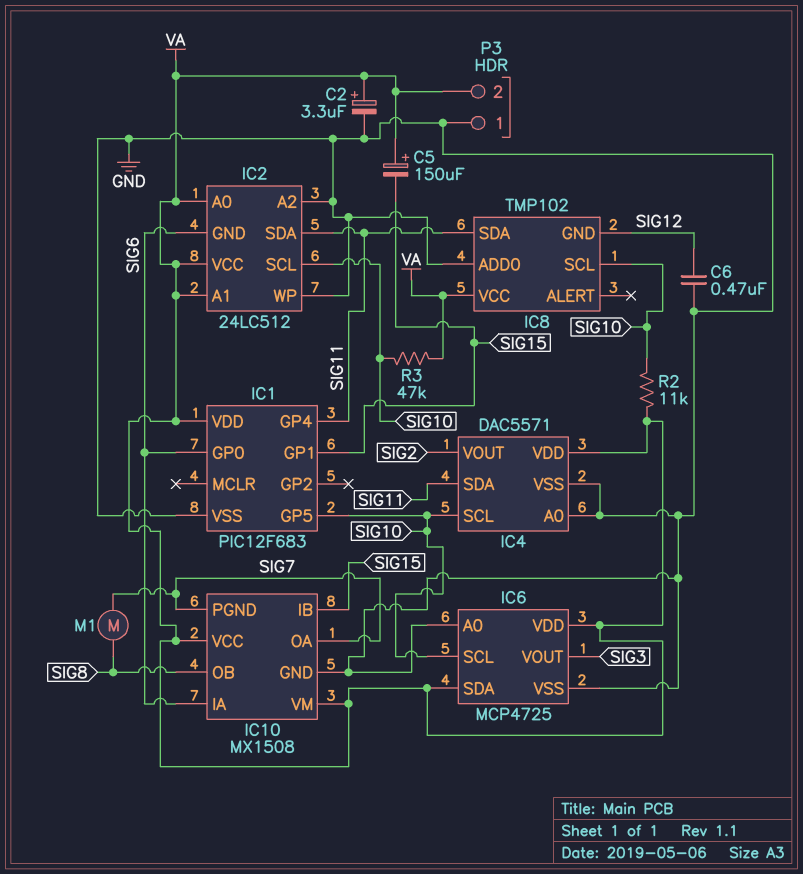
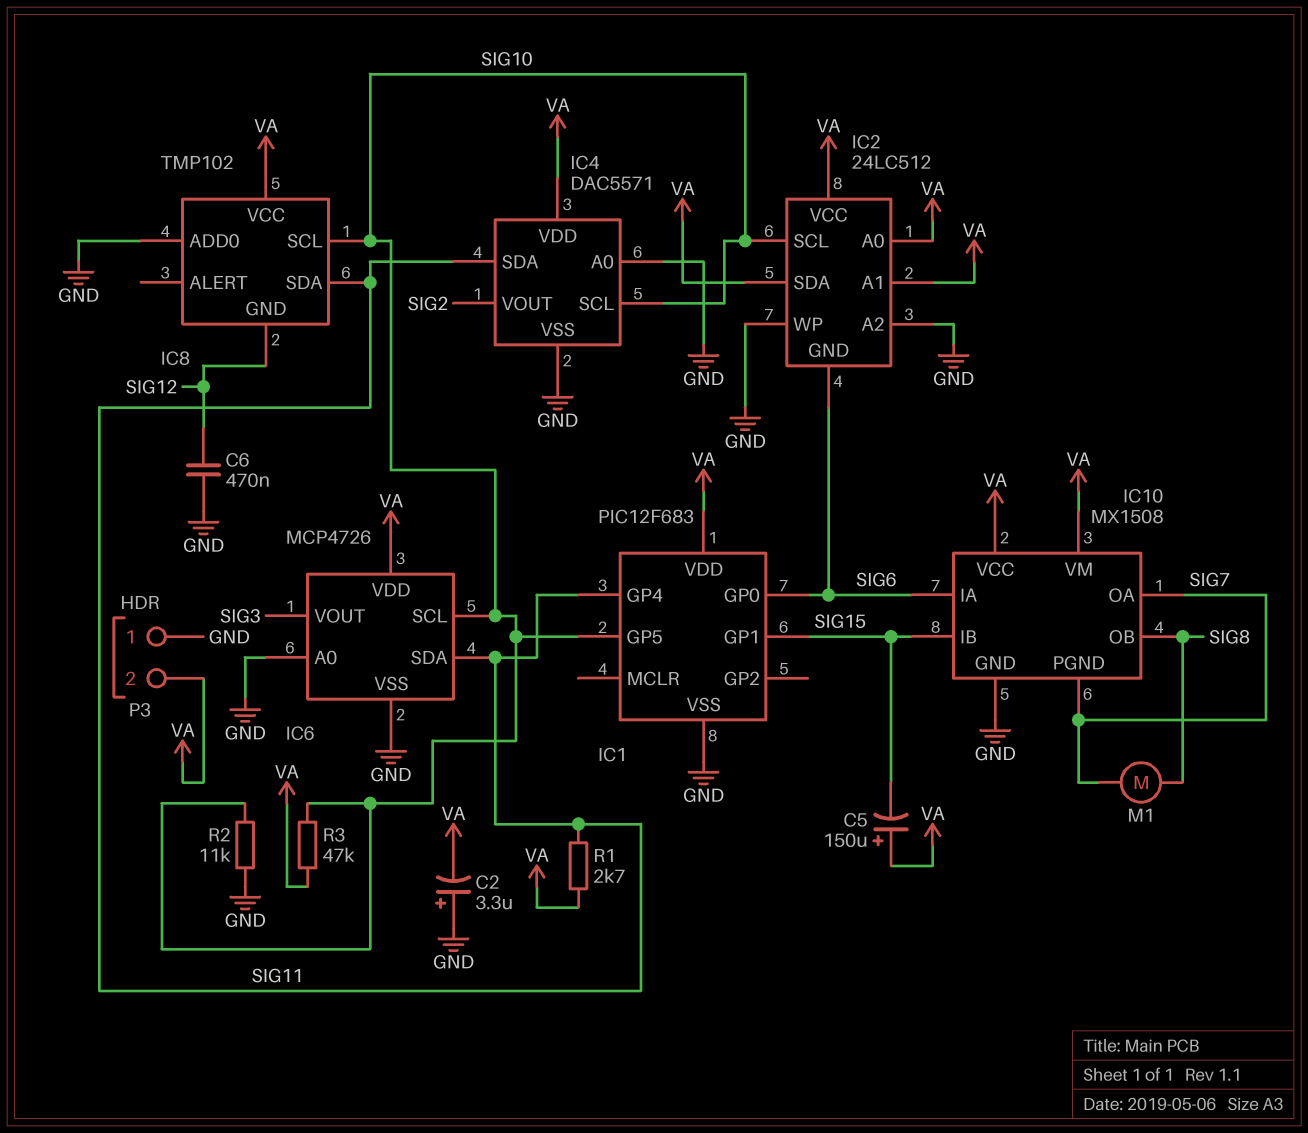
C2: 3.3uF (plus VA, minus GND) -> 3.3uF (plus GND, minus VA)
IC2 pin SDA: SIG11 -> VA
IC6: MCP4725 -> MCP4726
IC6 pin SDA: VA -> SIG11
R1: none -> 2.7k (SIG11, VA)
R2: 11k (SIG10, VA) -> 11k (GND, SIG10)

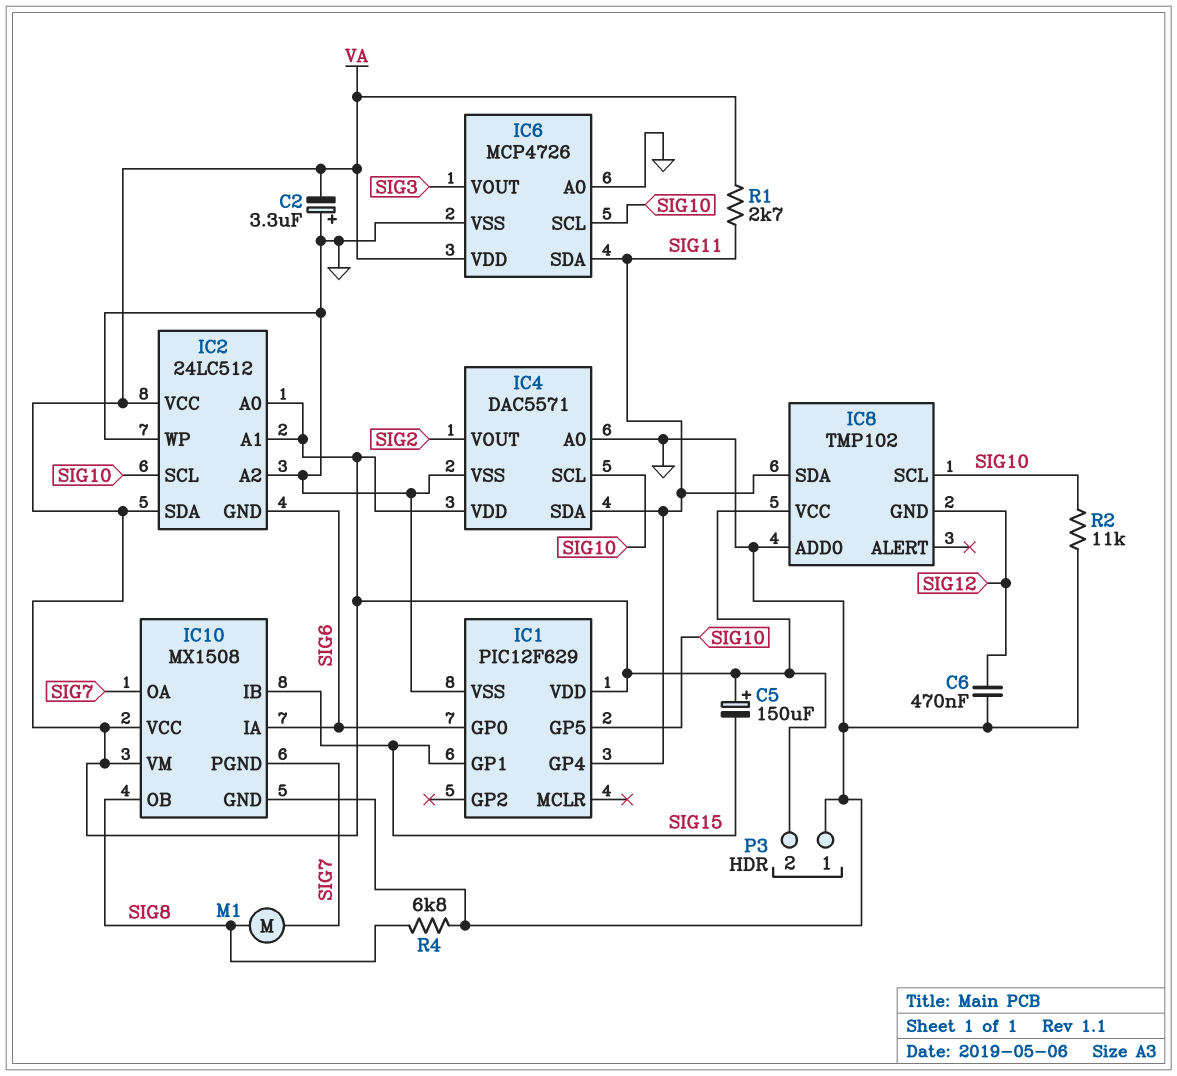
IC1: PIC12F683 -> PIC12F629
R3: 47k (SIG10, VA) -> none
R4: none -> 6.8k (GND, SIG8)

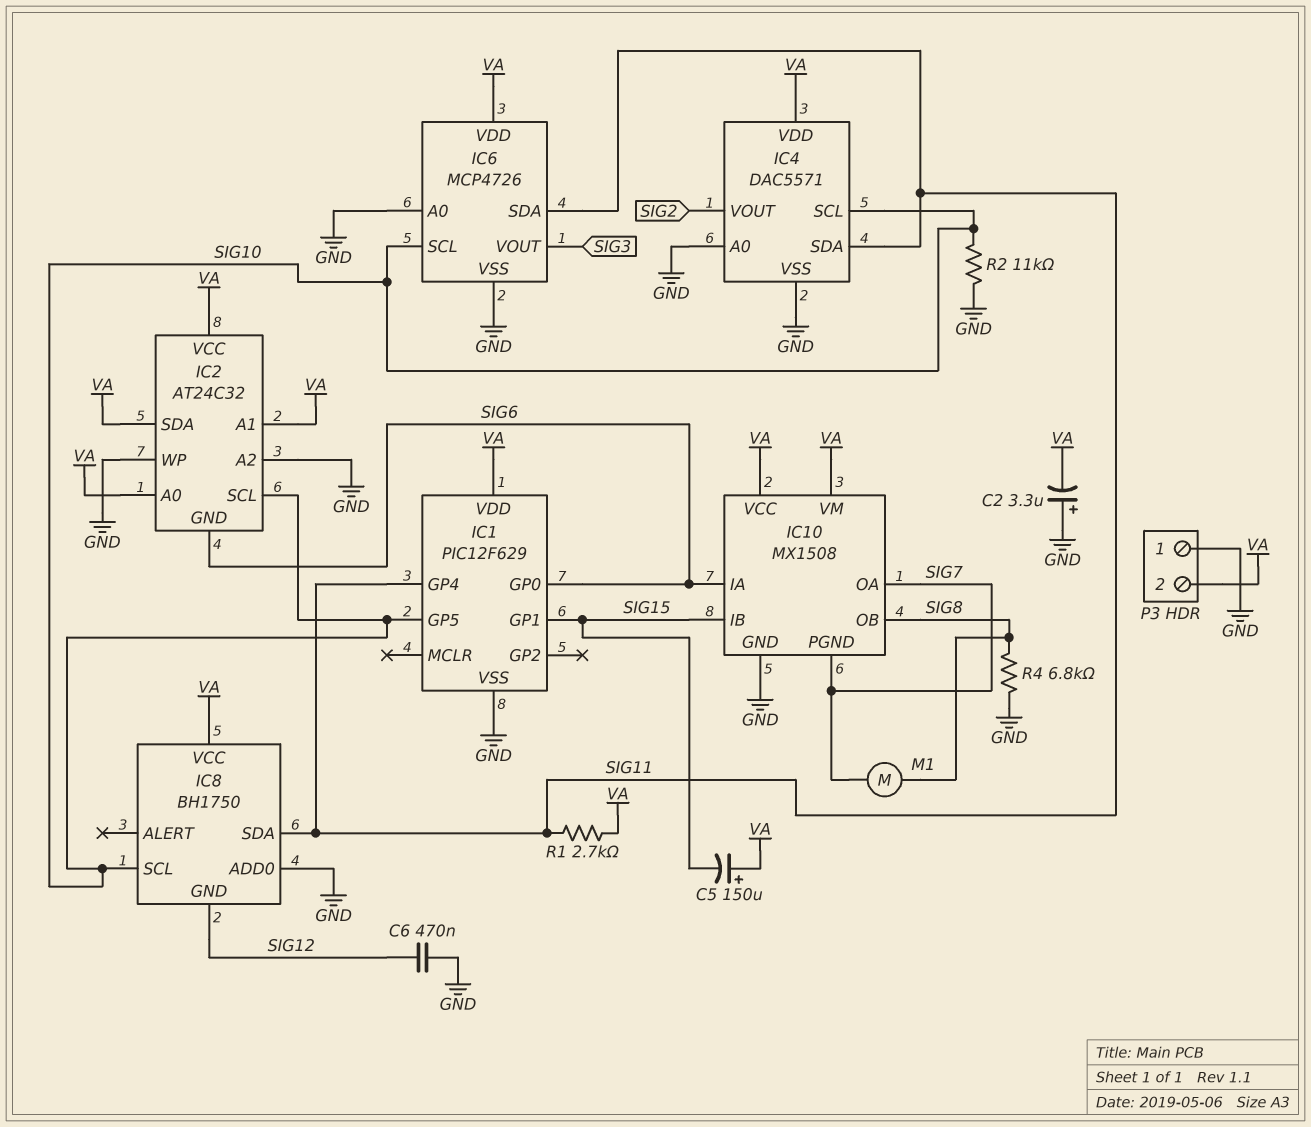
IC2: 24LC512 -> AT24C32
IC8: TMP102 -> BH1750

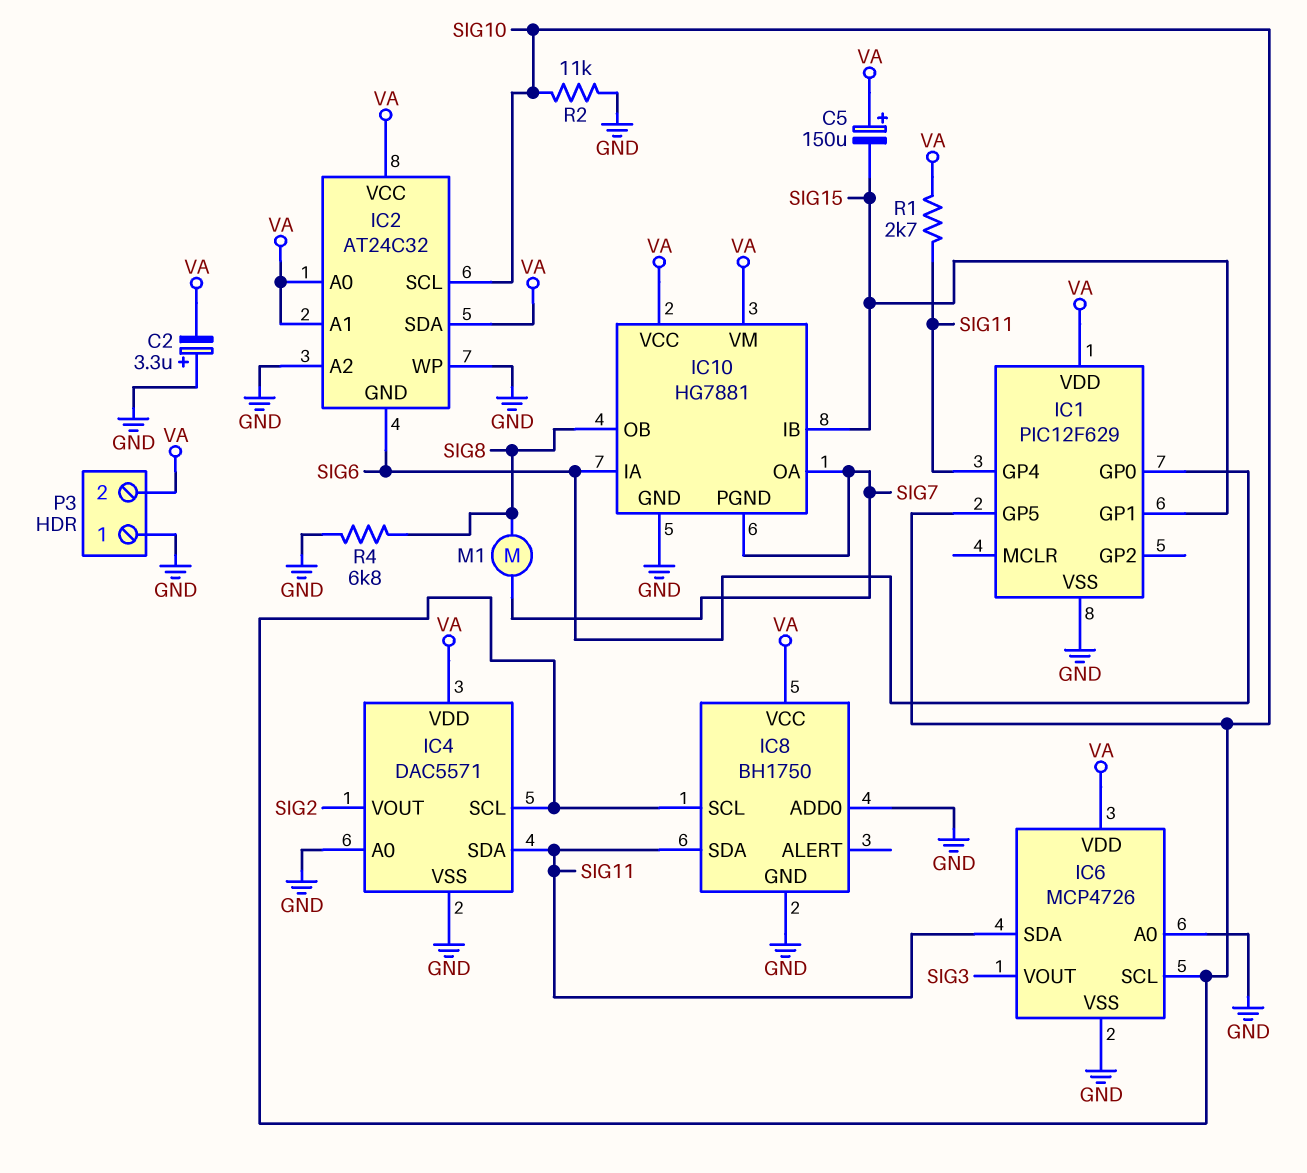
C6: 470nF (GND, SIG12) -> none
IC8 pin GND: SIG12 -> GND
IC10: MX1508 -> HG7881

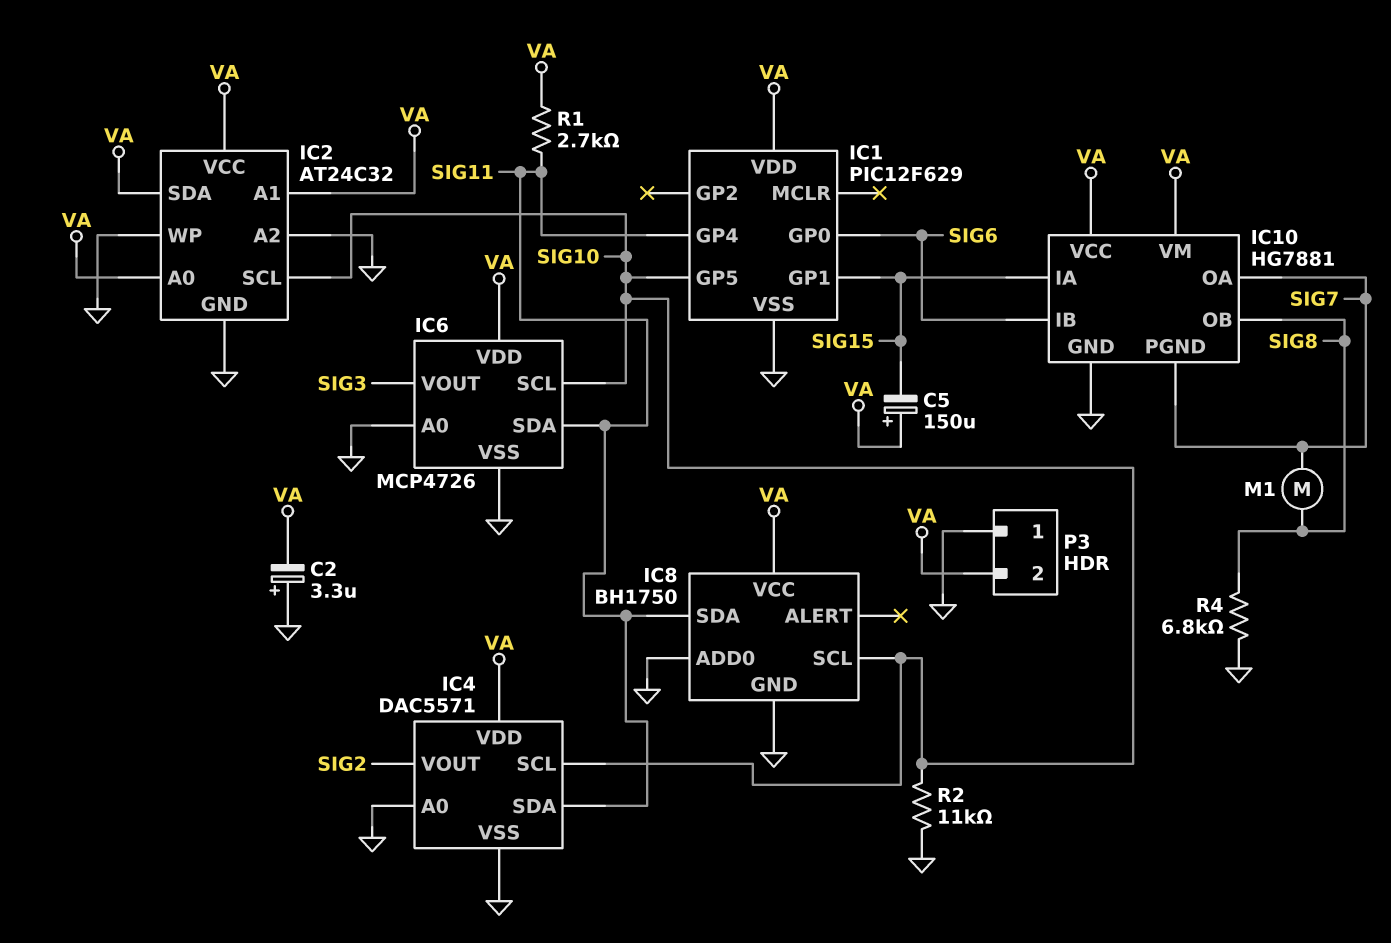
IC2 pin GND: SIG6 -> GND
IC10 pin IA: SIG6 -> SIG15
IC10 pin IB: SIG15 -> SIG6

